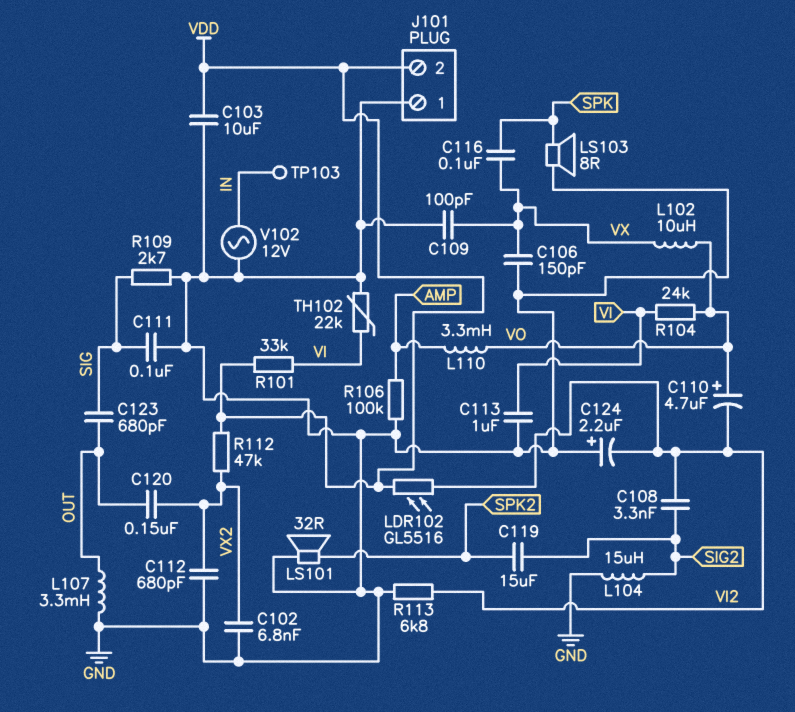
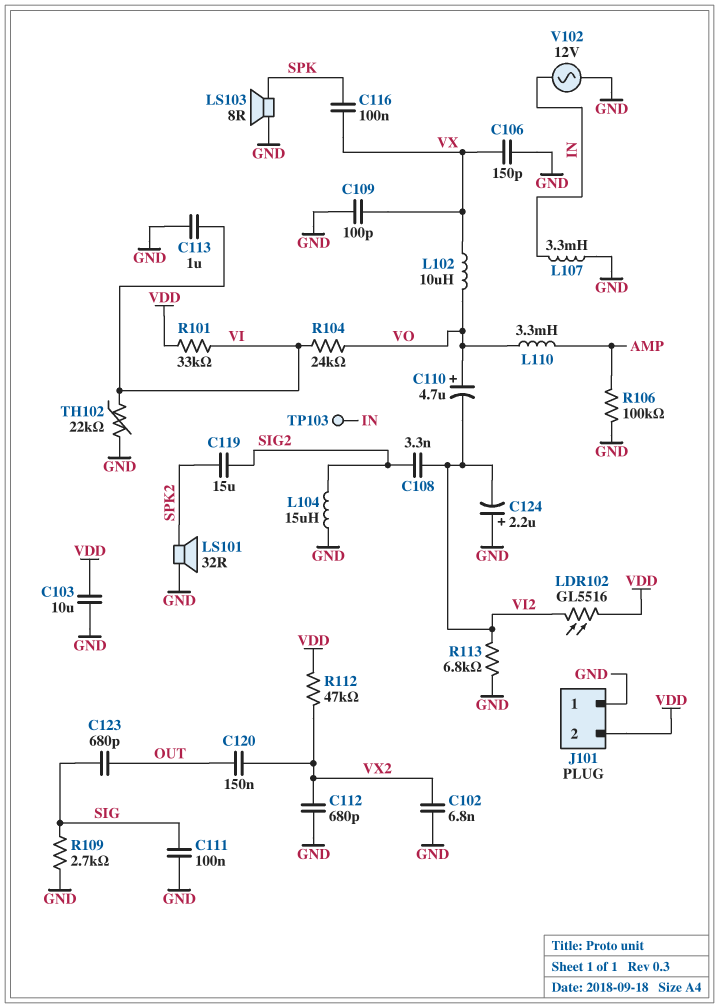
L107: 3.3mH (GND, OUT) -> 3.3mH (GND, IN)

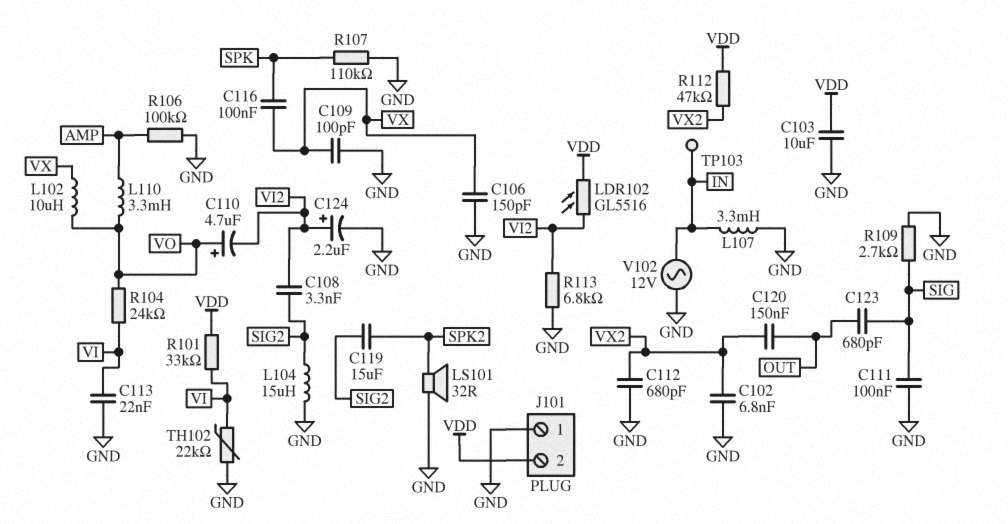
C113: 1uF (GND, VI) -> 22nF (GND, VI)
C124: 2.2uF (plus GND, minus VI2) -> 2.2uF (plus VI2, minus GND)
LS103: speaker 8R (GND, SPK) -> none
R107: none -> 110k (GND, SPK)

